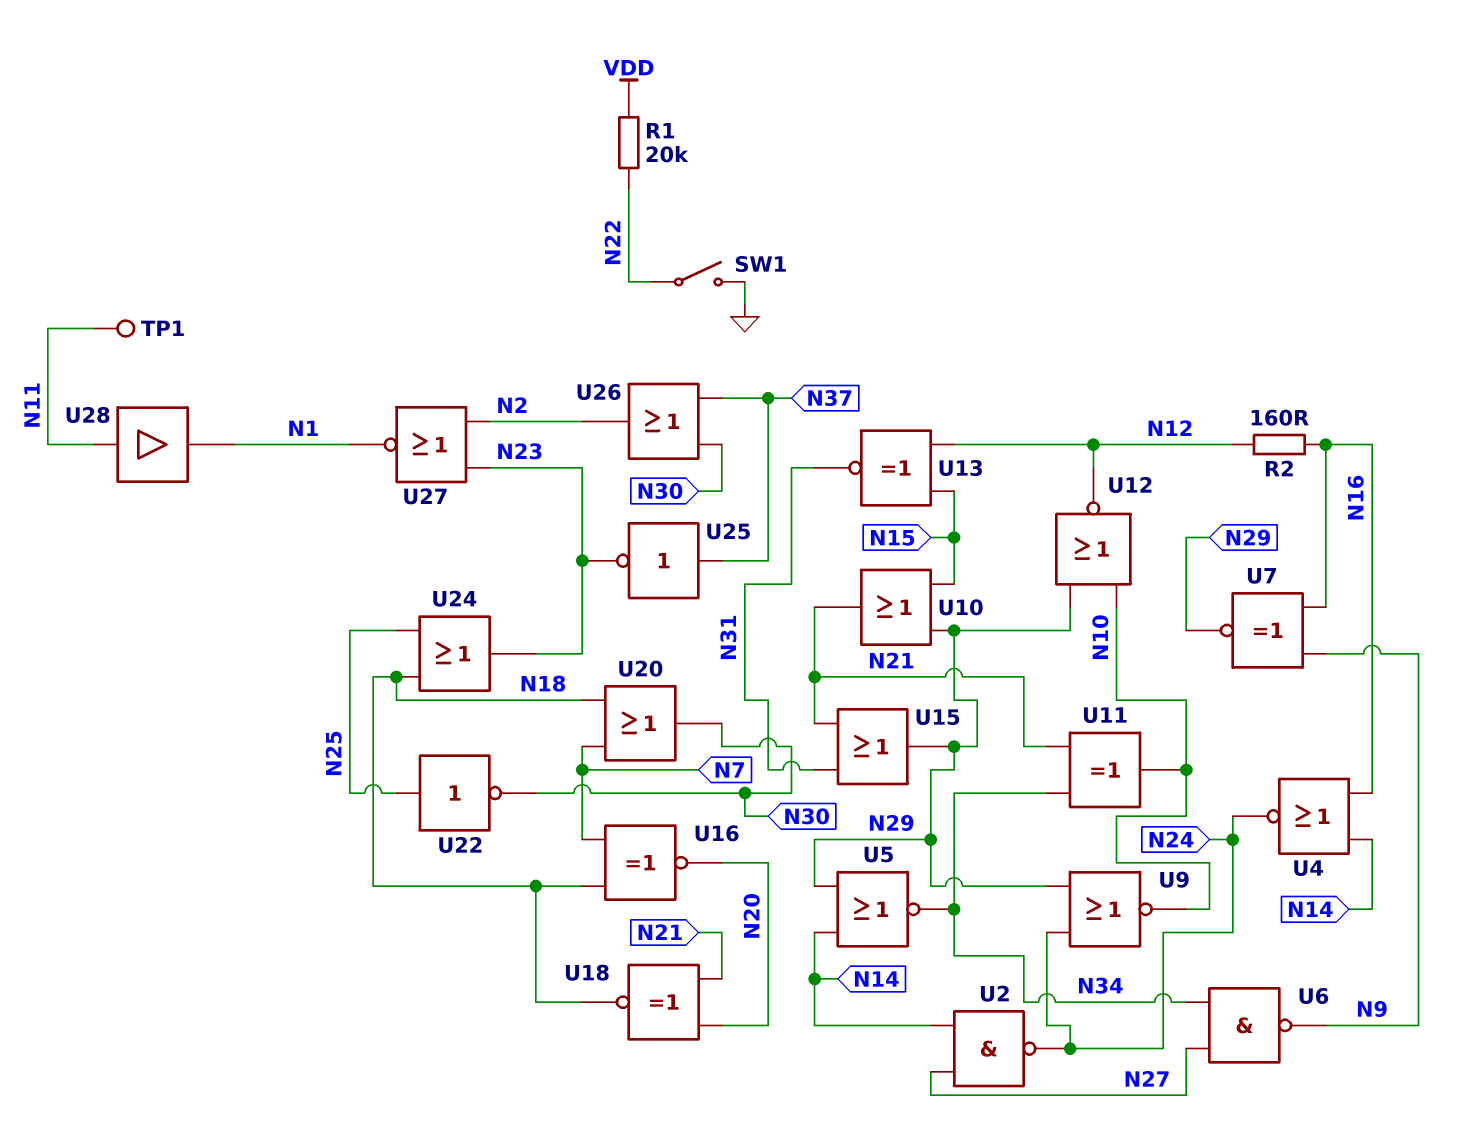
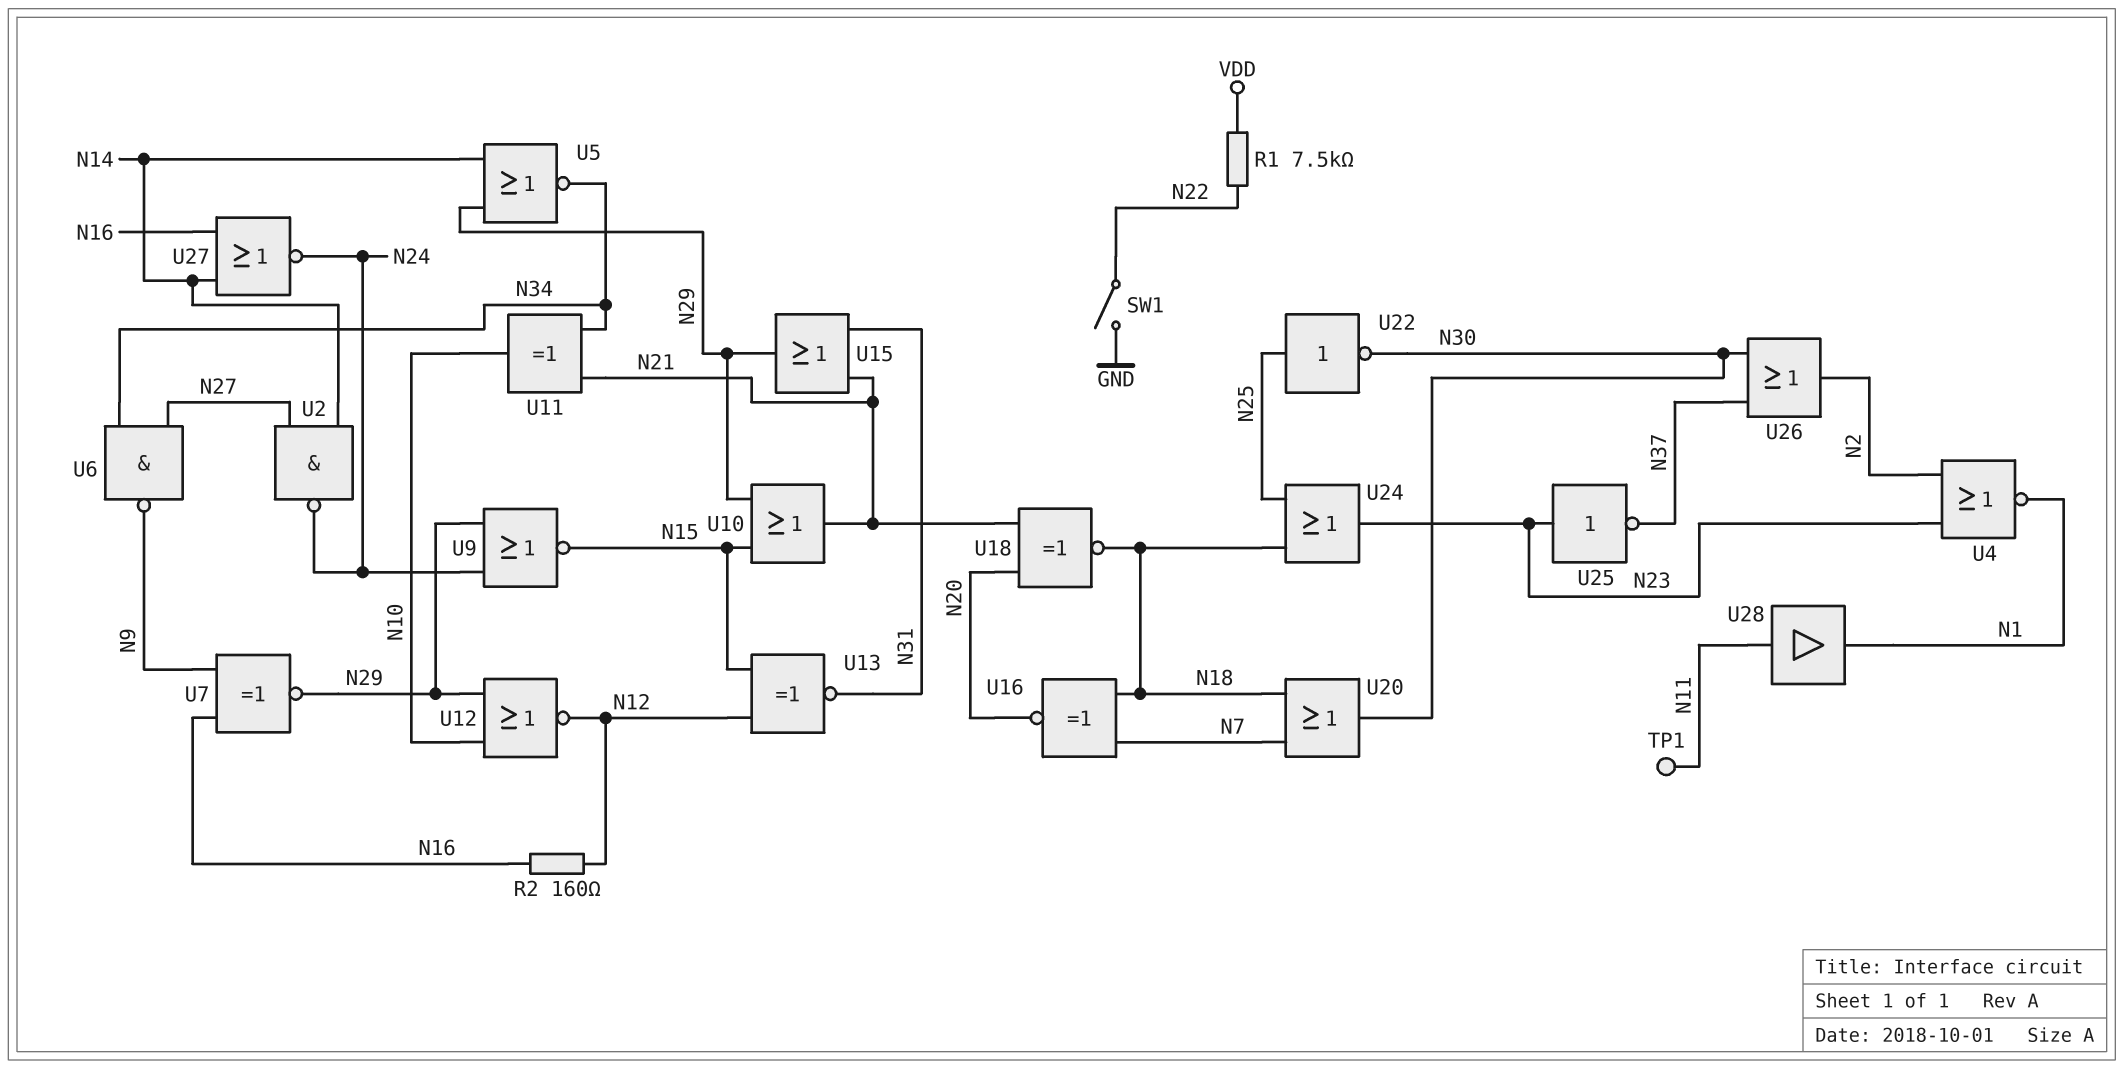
R1: 20k (N22, VDD) -> 7.5k (N22, VDD)
U4: NOR (in N14, in N16, out N24) -> NOR (in N2, in N23, out N1)
U9: NOR (in N24, in N29, out N10) -> NOR (in N24, in N29, out N15)
U25: NOT (in N37, out N23) -> NOT (in N23, out N37)
U27: NOR (in N2, in N23, out N1) -> NOR (in N14, in N16, out N24)

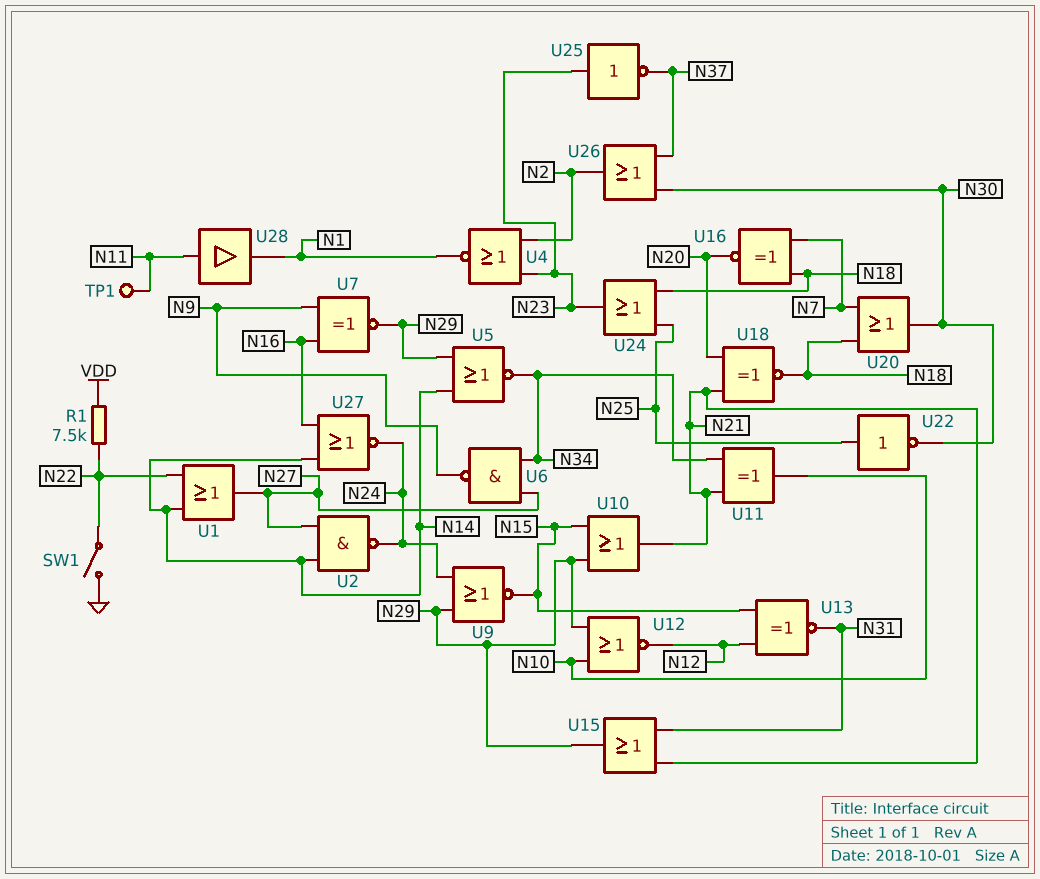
R2: 160 (N12, N16) -> none
U1: none -> OR (in N14, in N22, out N27)

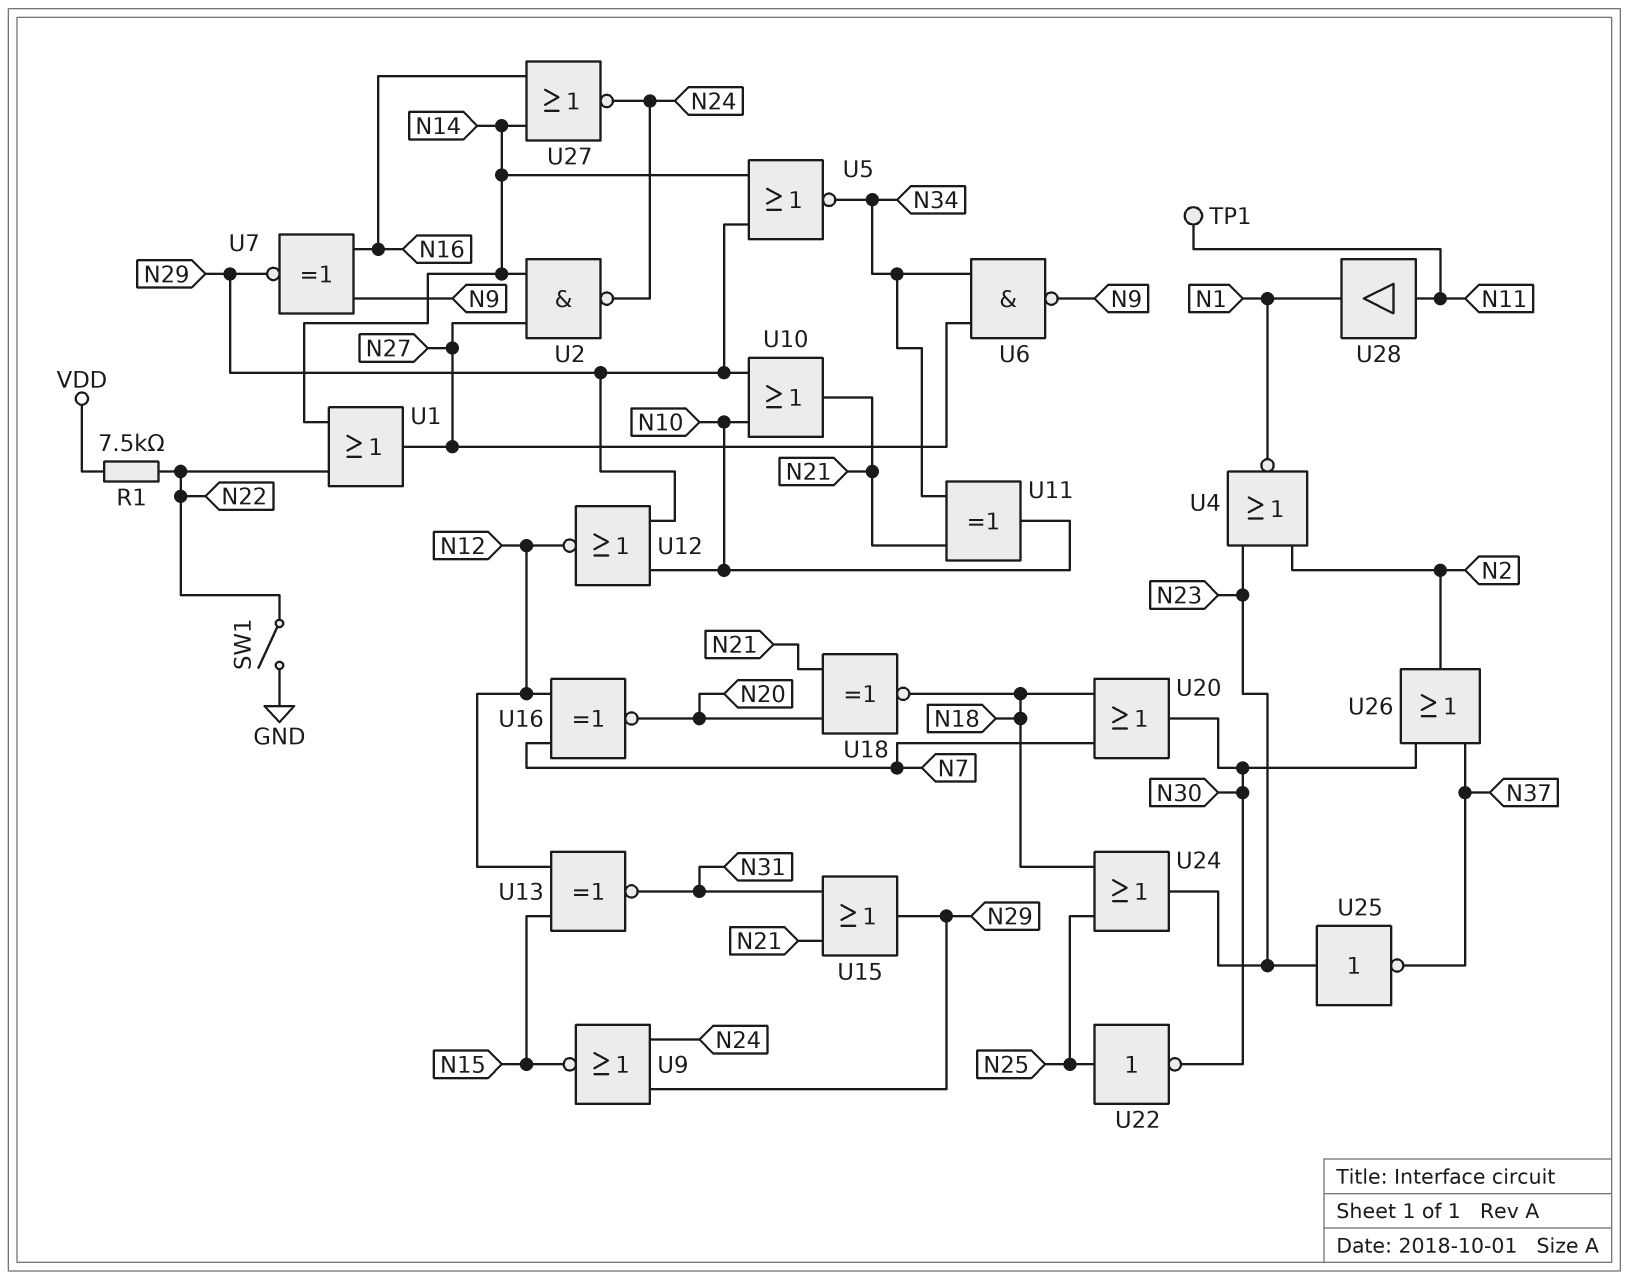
U10: OR (in N15, in N29, out N21) -> OR (in N10, in N29, out N21)
U16: XNOR (in N7, in N18, out N20) -> XNOR (in N7, in N12, out N20)

